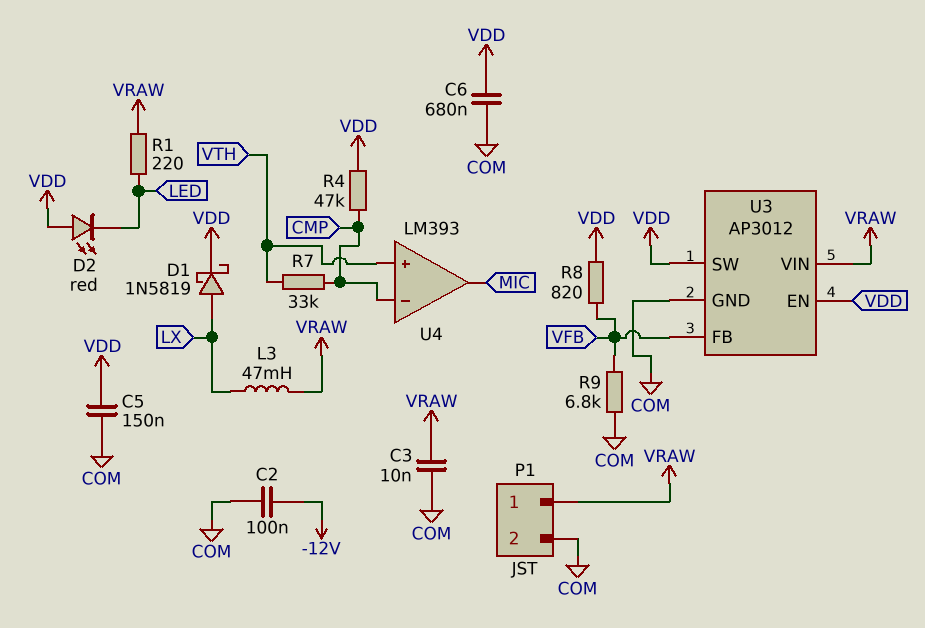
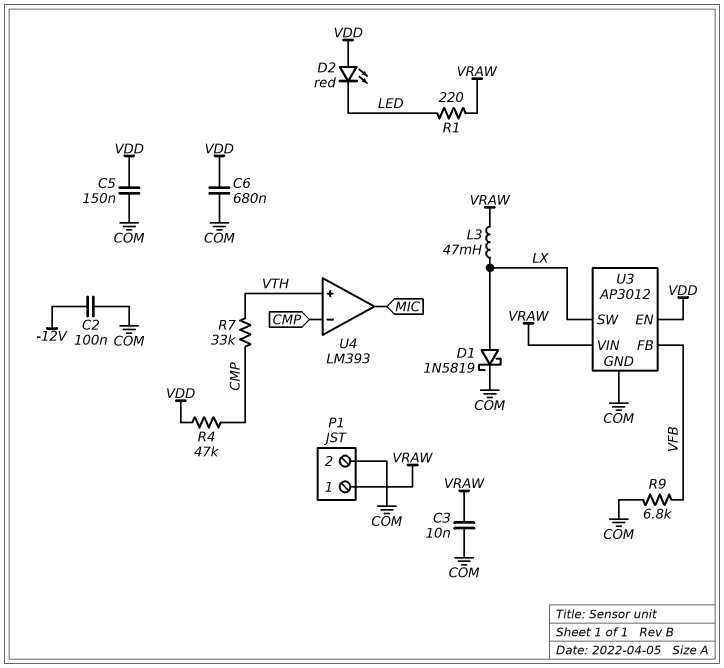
D1: schottky 1N5819 (A LX, K VDD) -> schottky 1N5819 (A LX, K COM)
R8: 820 (VDD, VFB) -> none
U3 pin SW: VDD -> LX

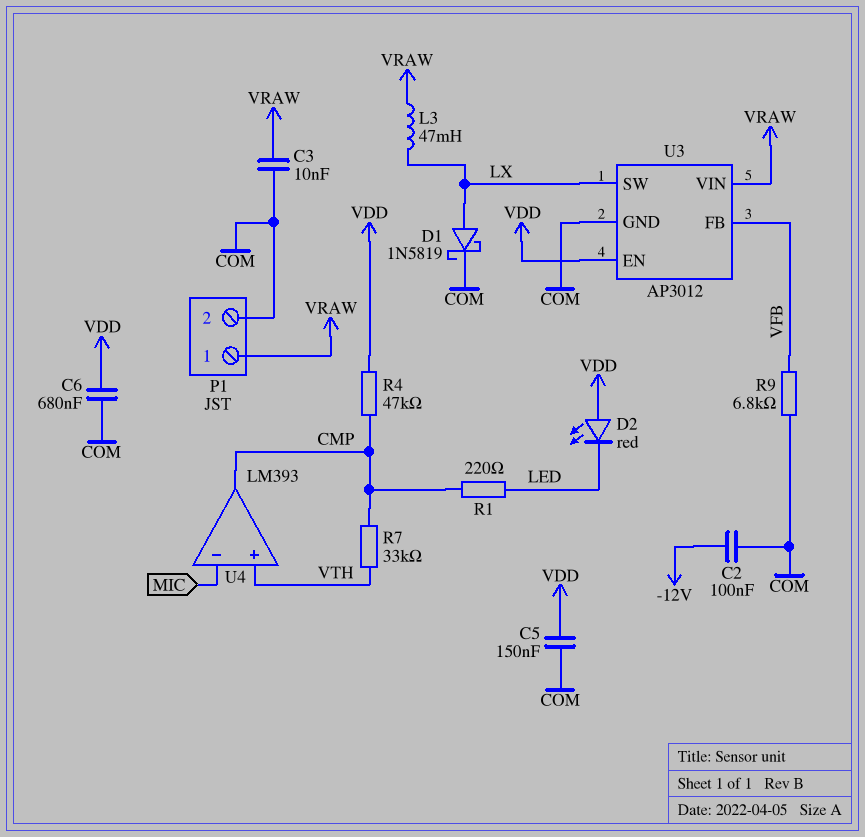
R1: 220 (LED, VRAW) -> 220 (CMP, LED)
U4 pin in-: CMP -> MIC
U4 pin out: MIC -> CMP

